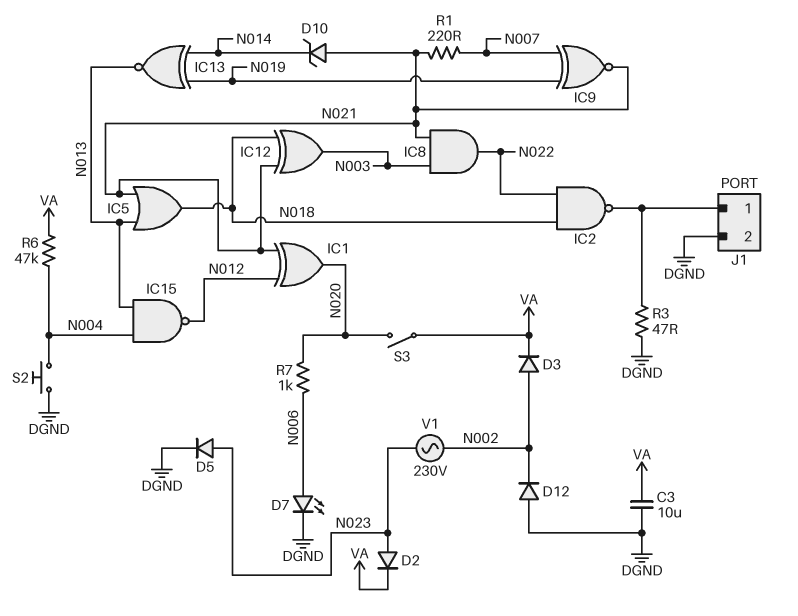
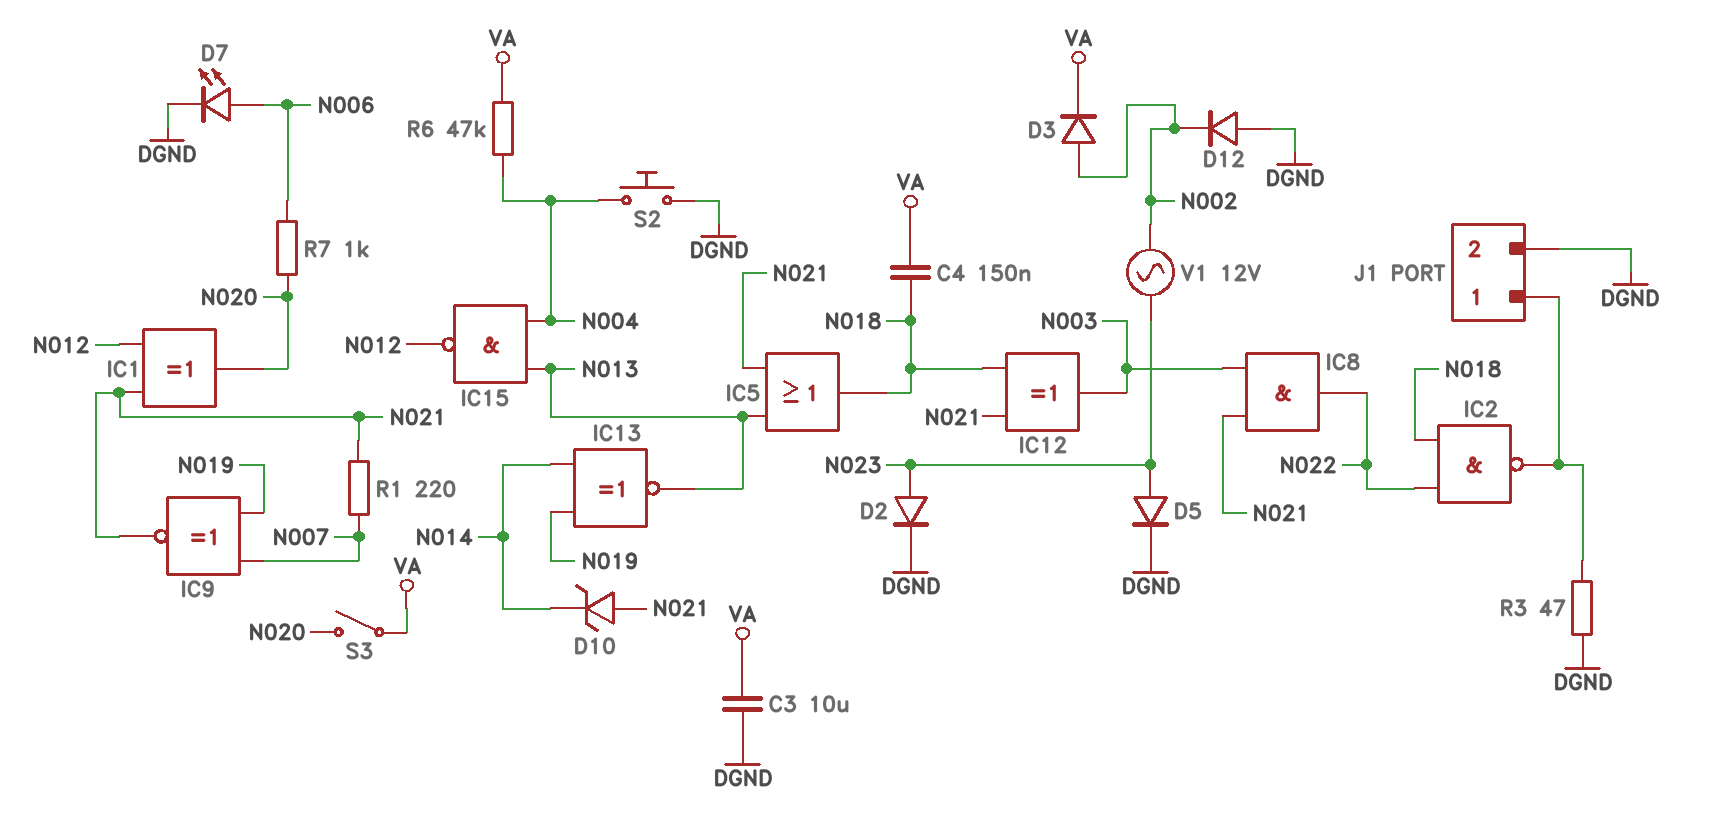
C4: none -> 150nF (N018, VA)
D2: diode (A N023, K VA) -> diode (A N023, K DGND)
V1: AC 230V (N002, N023) -> AC 12V (N002, N023)

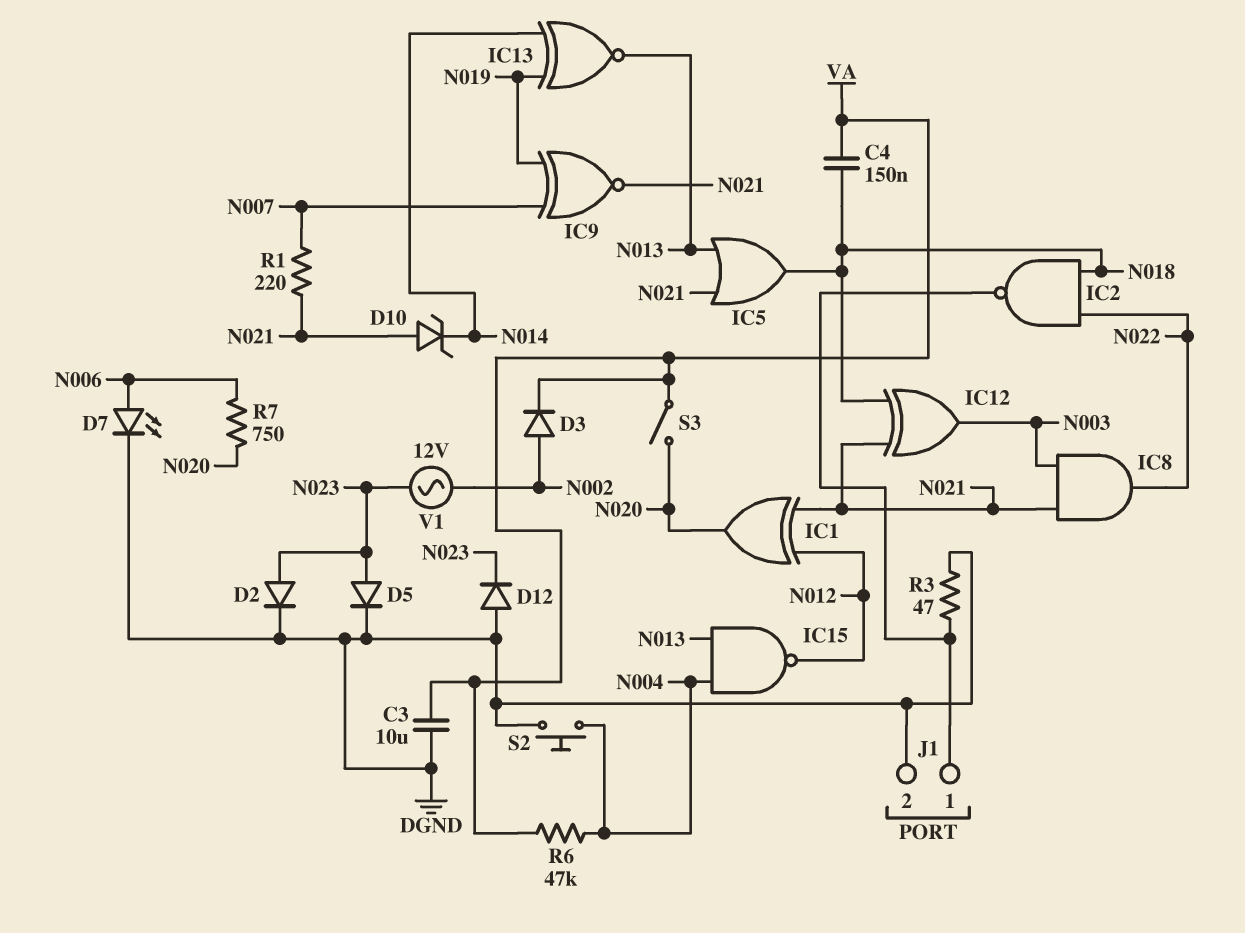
D12: diode (A DGND, K N002) -> diode (A DGND, K N023)
R7: 1k (N006, N020) -> 750 (N006, N020)

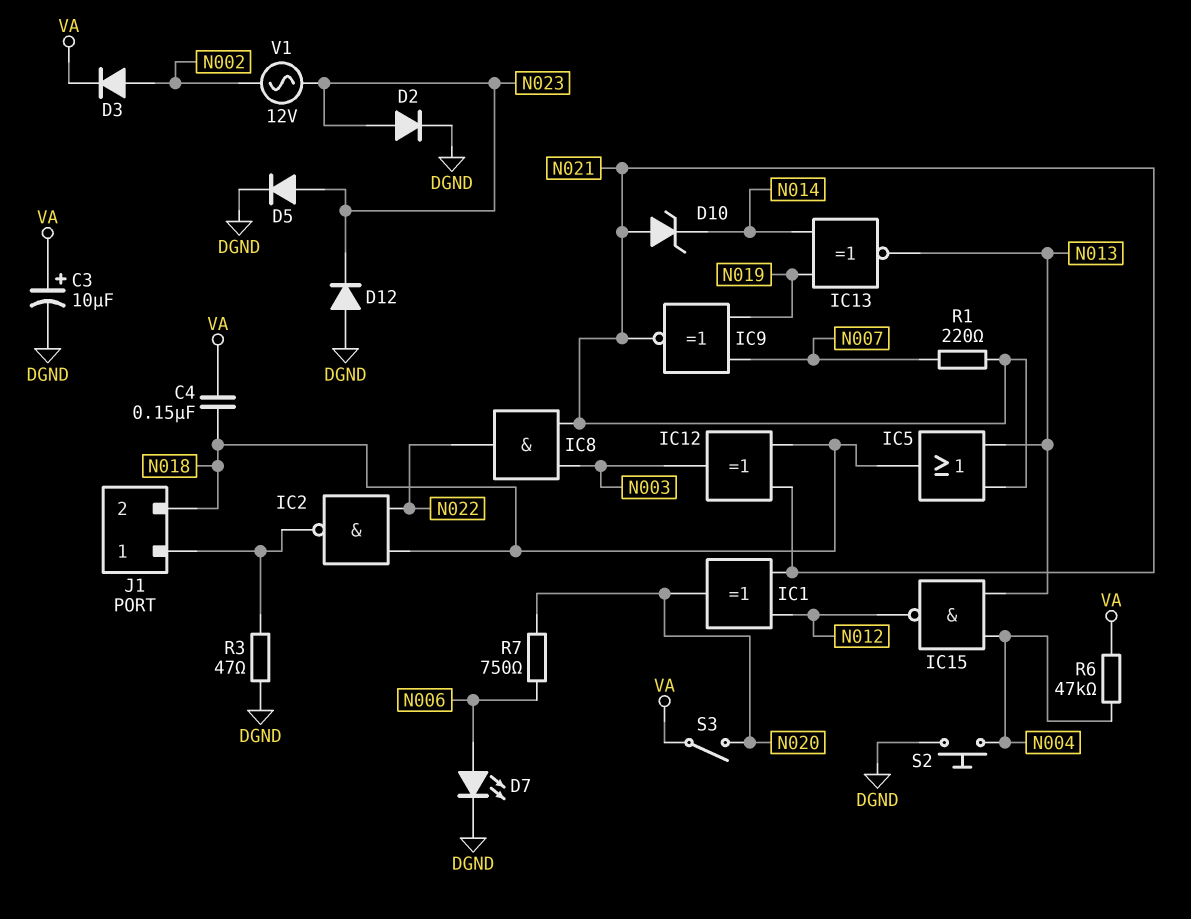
C3: 10uF (DGND, VA) -> 10uF (plus VA, minus DGND)
J1 pin 2: DGND -> N018

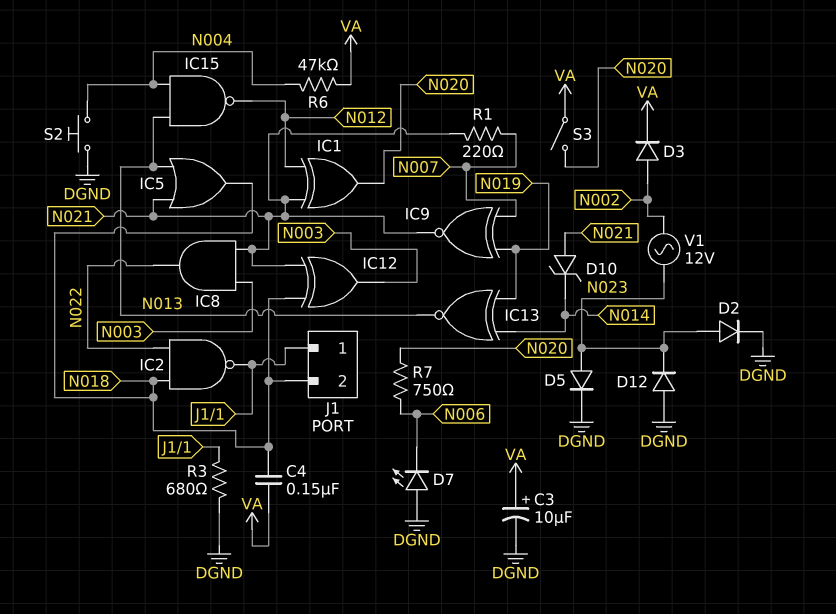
D7: LED (A N006, K DGND) -> LED (A DGND, K N006)
R3: 47 (DGND, J1/1) -> 680 (DGND, J1/1)

